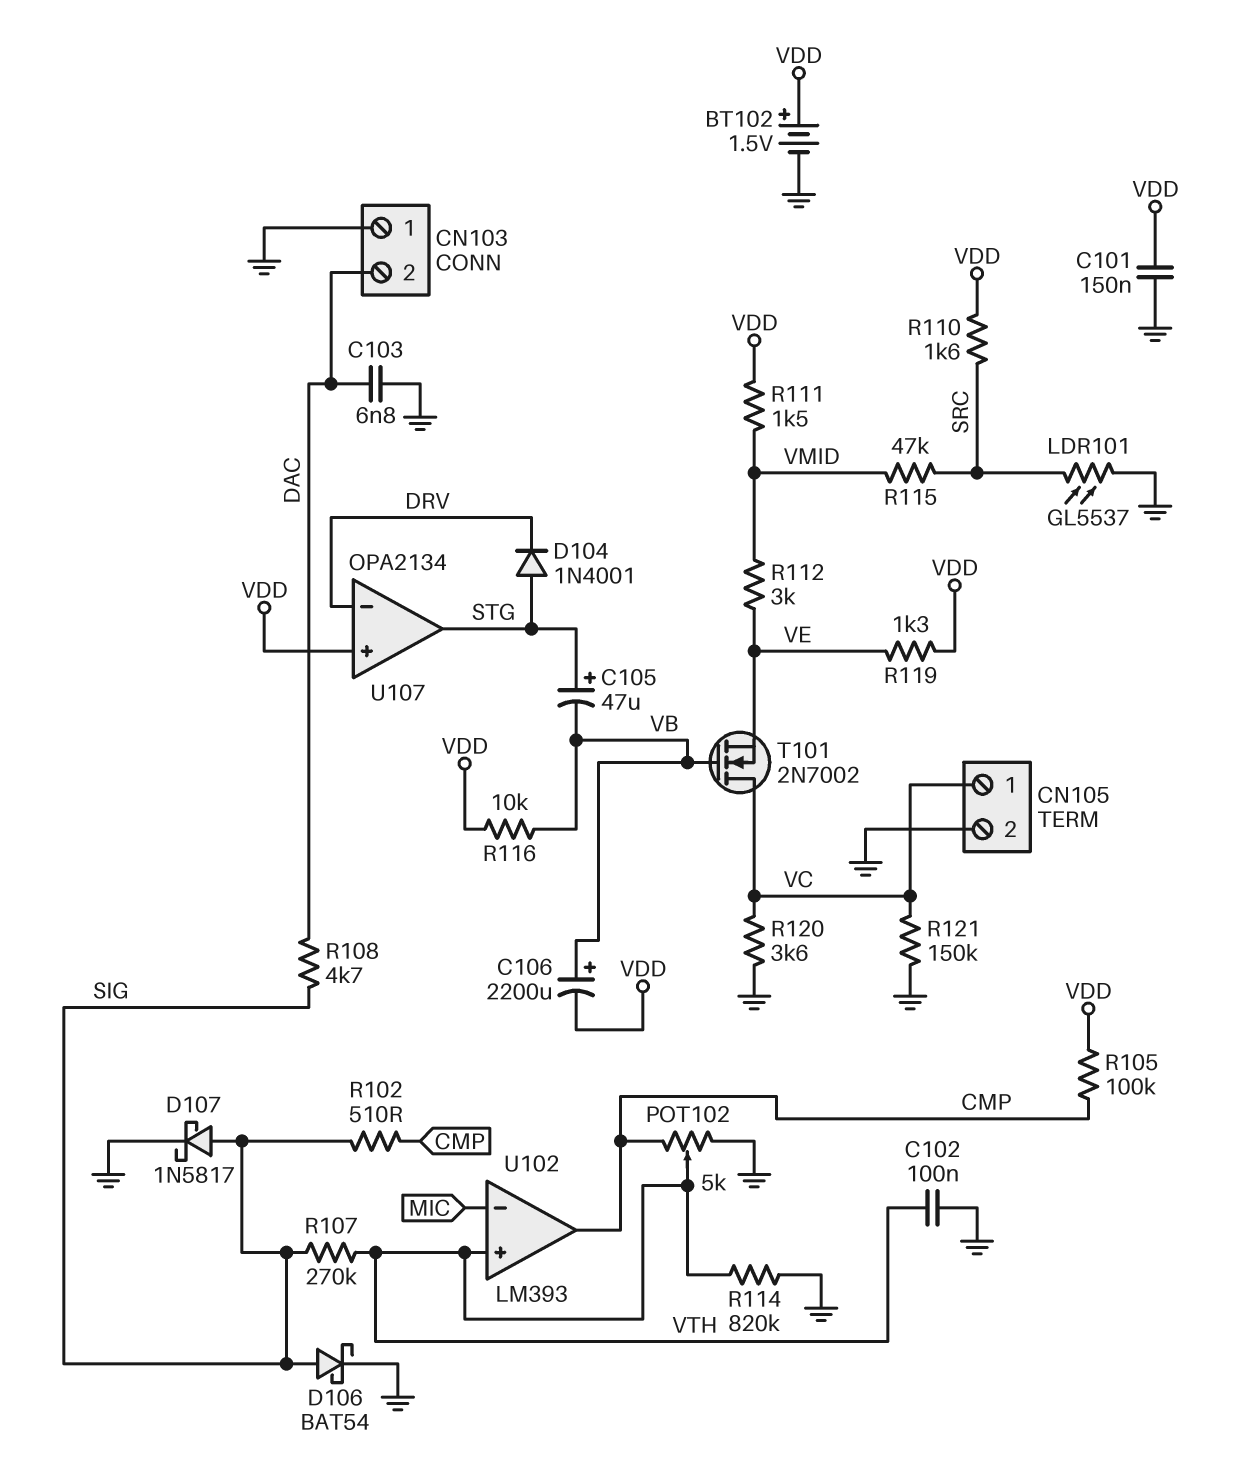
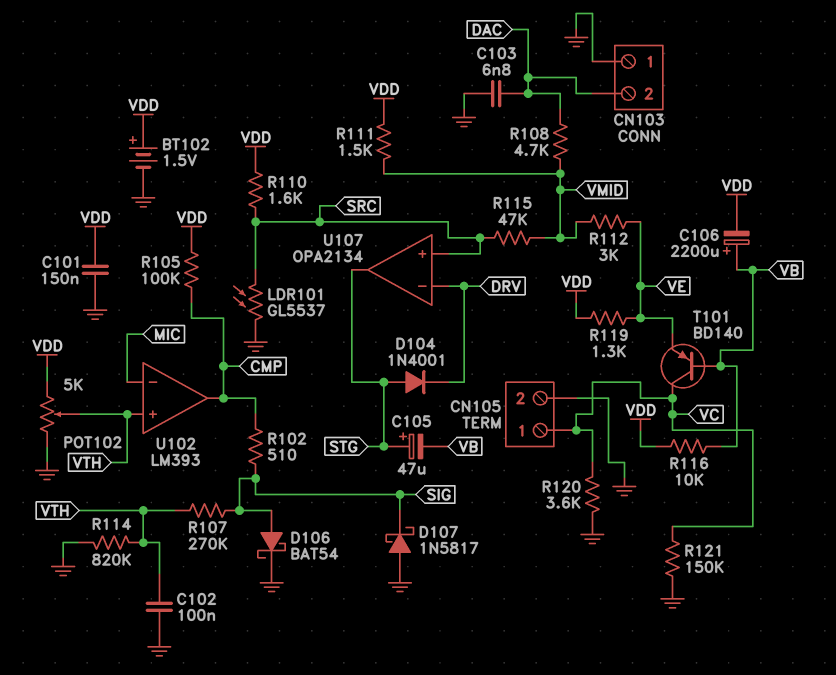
D107: schottky 1N5817 (A SIG, K GND) -> schottky 1N5817 (A GND, K SIG)
POT102: 5k (CMP, GND, wiper VTH) -> 5k (GND, VDD, wiper VTH)
R108: 4.7k (DAC, SIG) -> 4.7k (DAC, VMID)
T101: NMOS 2N7002 (G VB, D VC, S VE) -> PNP BD140 (B VB, C VC, E VE)
U107 pin in+: VDD -> SRC

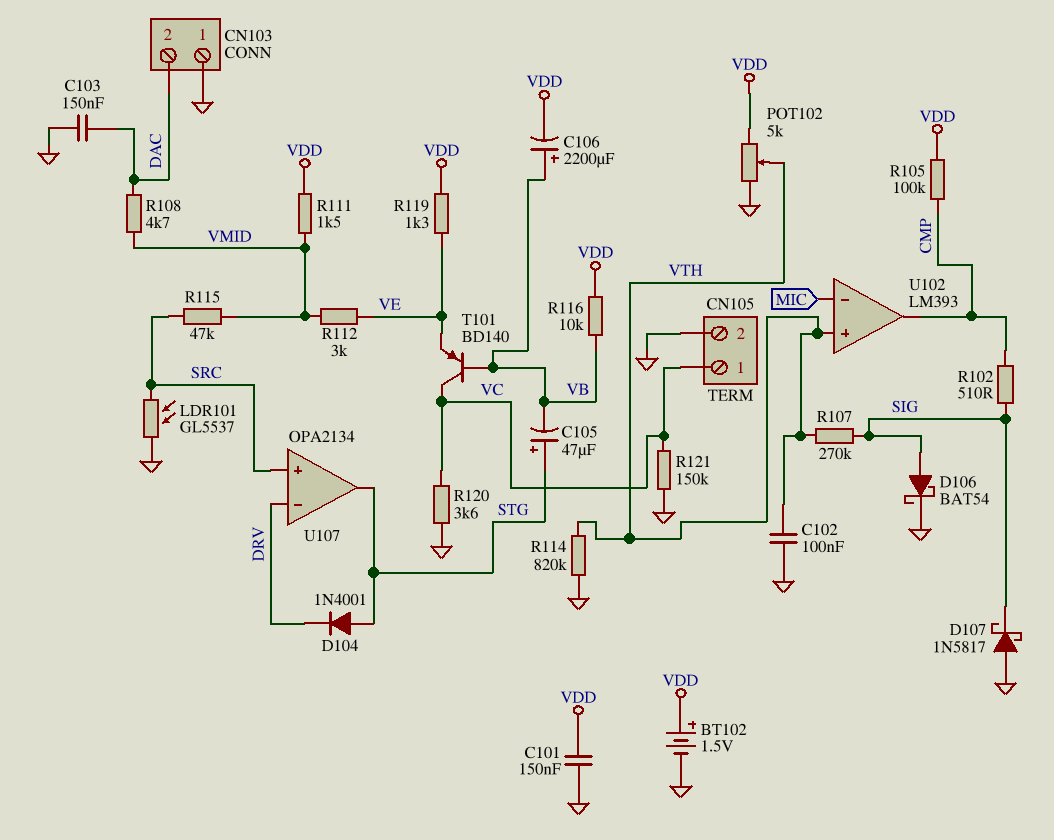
C103: 6.8nF (DAC, GND) -> 150nF (DAC, GND)
R110: 1.6k (SRC, VDD) -> none

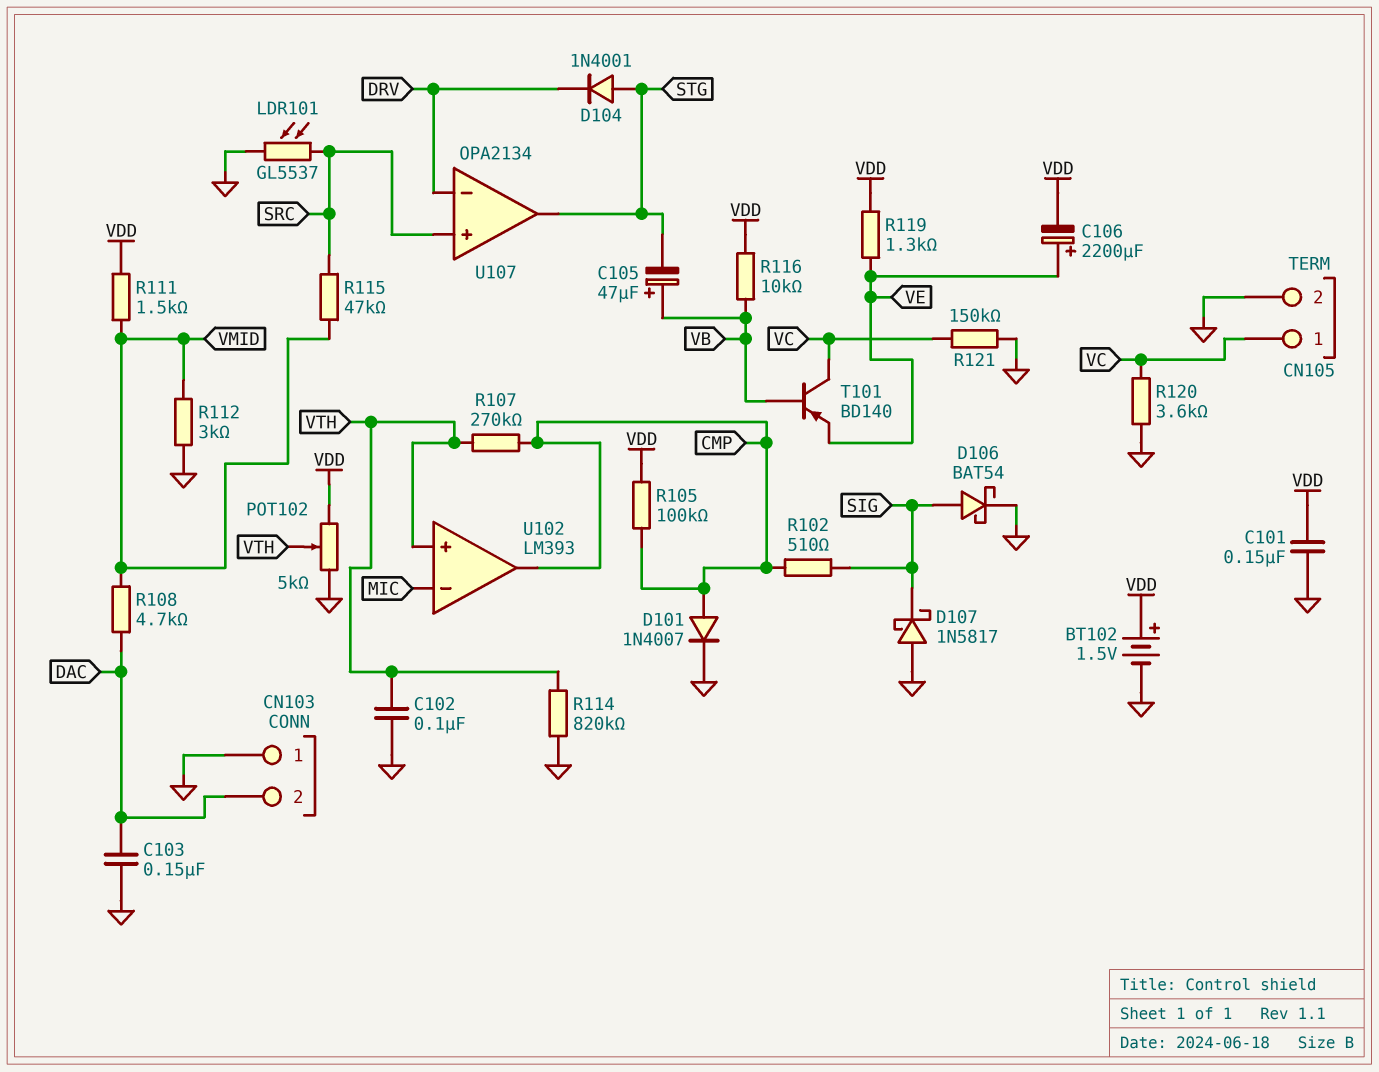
C105: 47uF (plus STG, minus VB) -> 47uF (plus VB, minus STG)
C106: 2200uF (plus VB, minus VDD) -> 2200uF (plus VE, minus VDD)
D101: none -> diode 1N4007 (A CMP, K GND)
R107: 270k (SIG, VTH) -> 270k (CMP, VTH)
R112: 3k (VE, VMID) -> 3k (GND, VMID)

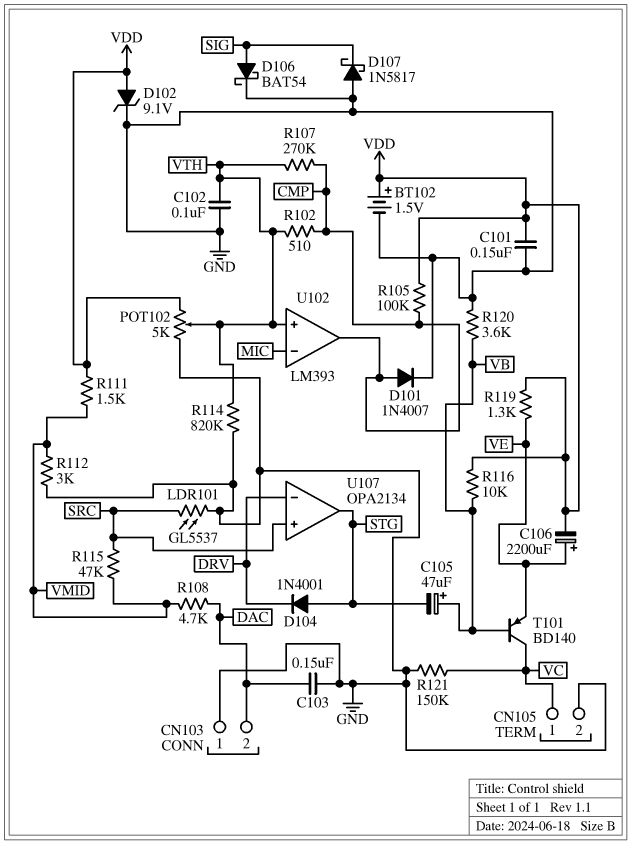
D102: none -> zener 9.1V (A VDD, K GND)
R102: 510 (CMP, SIG) -> 510 (CMP, VTH)
R120: 3.6k (GND, VC) -> 3.6k (GND, VB)

